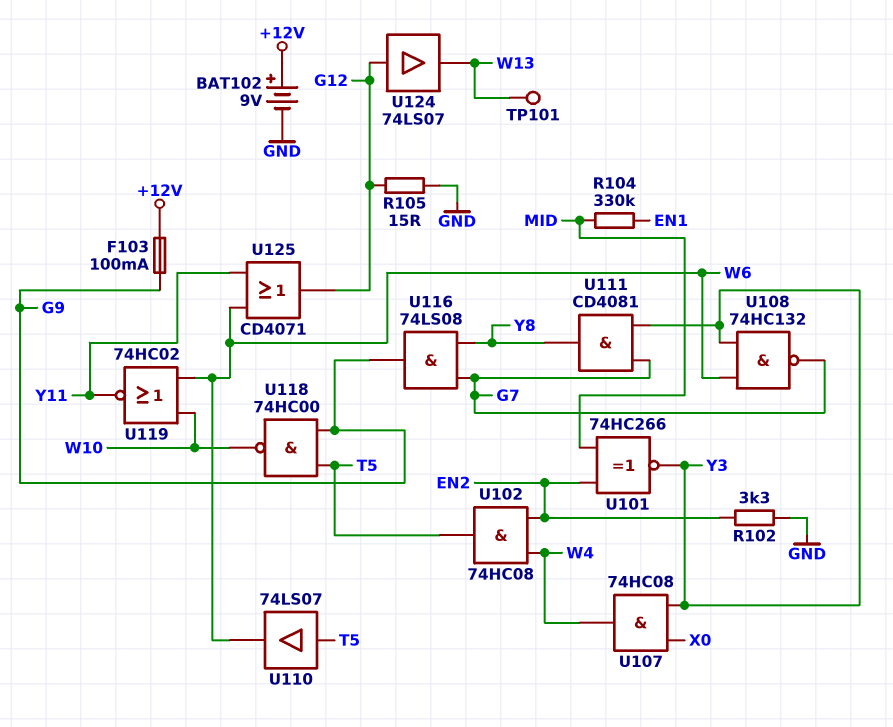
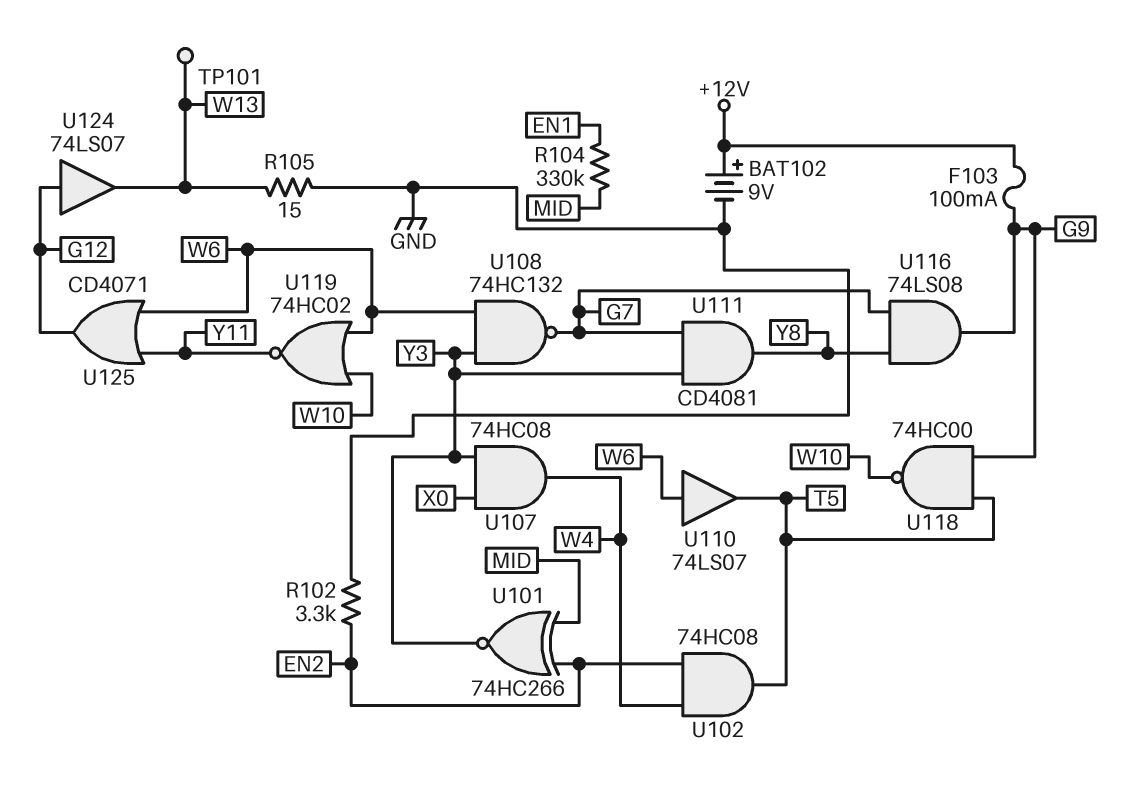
R105: 15 (G12, GND) -> 15 (GND, W13)
U110: buffer 74LS07 (in T5, out W6) -> buffer 74LS07 (in W6, out T5)

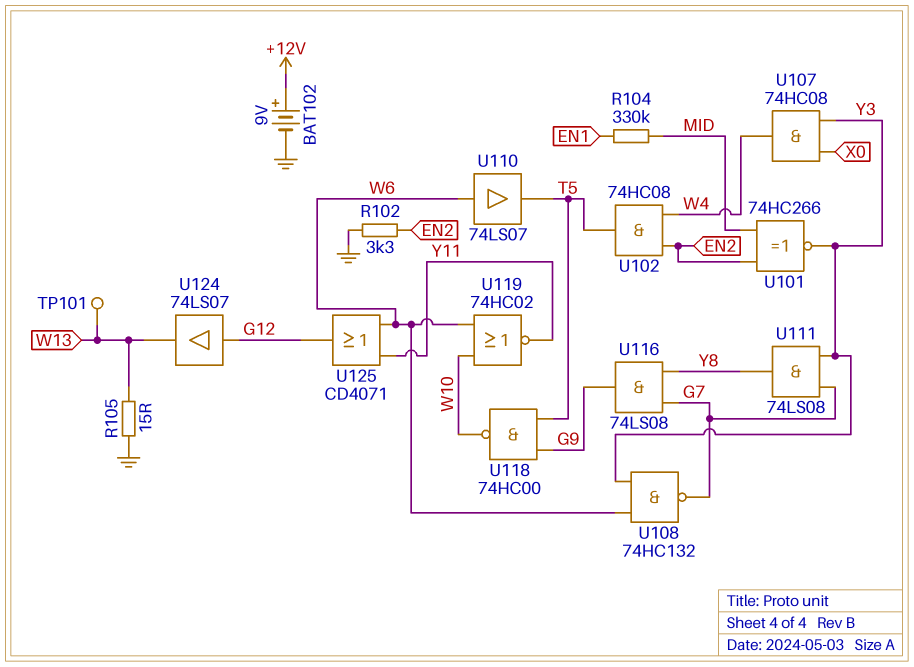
F103: 100mA (+12V, G9) -> none
U111: AND CD4081 (in G7, in Y3, out Y8) -> AND 74LS08 (in G7, in Y3, out Y8)

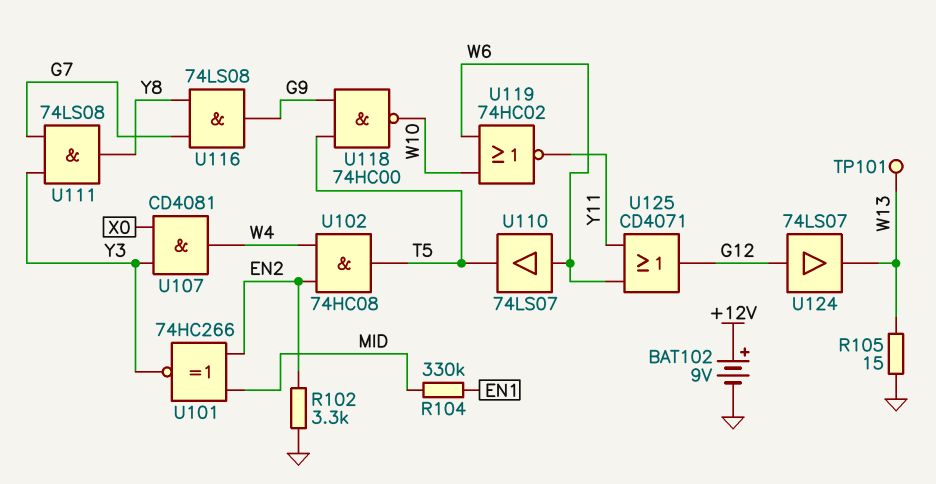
U107: AND 74HC08 (in X0, in Y3, out W4) -> AND CD4081 (in X0, in Y3, out W4)
U108: NAND 74HC132 (in W6, in Y3, out G7) -> none

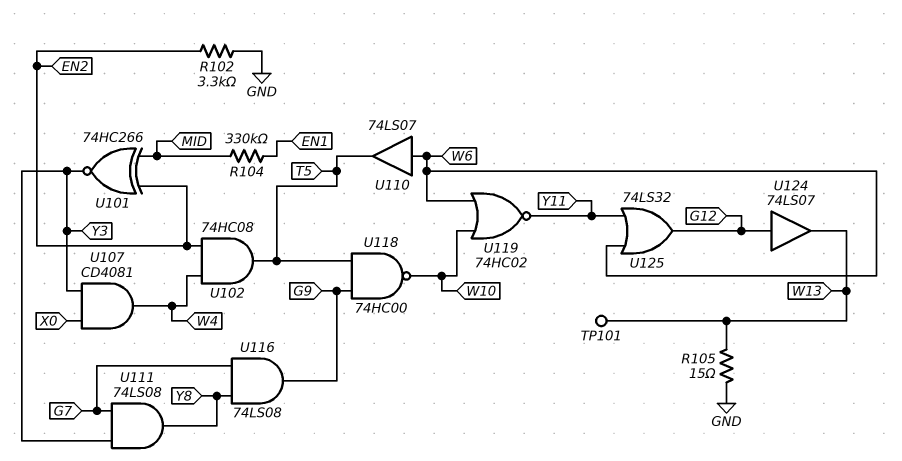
BAT102: 9V (plus +12V, minus GND) -> none
U125: OR CD4071 (in W6, in Y11, out G12) -> OR 74LS32 (in W6, in Y11, out G12)

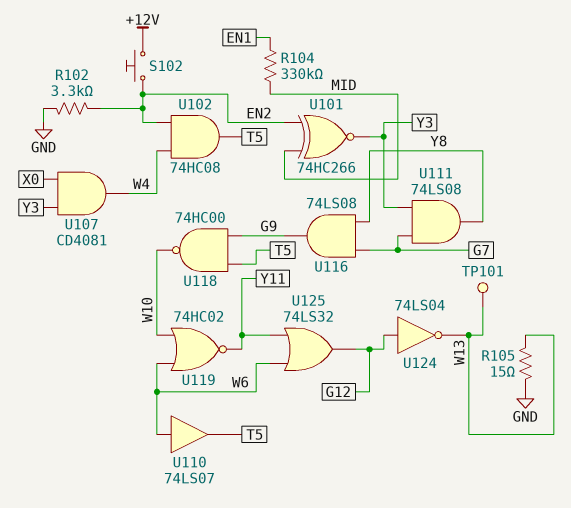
S102: none -> button (+12V, EN2)
U124: buffer 74LS07 (in G12, out W13) -> NOT 74LS04 (in G12, out W13)

